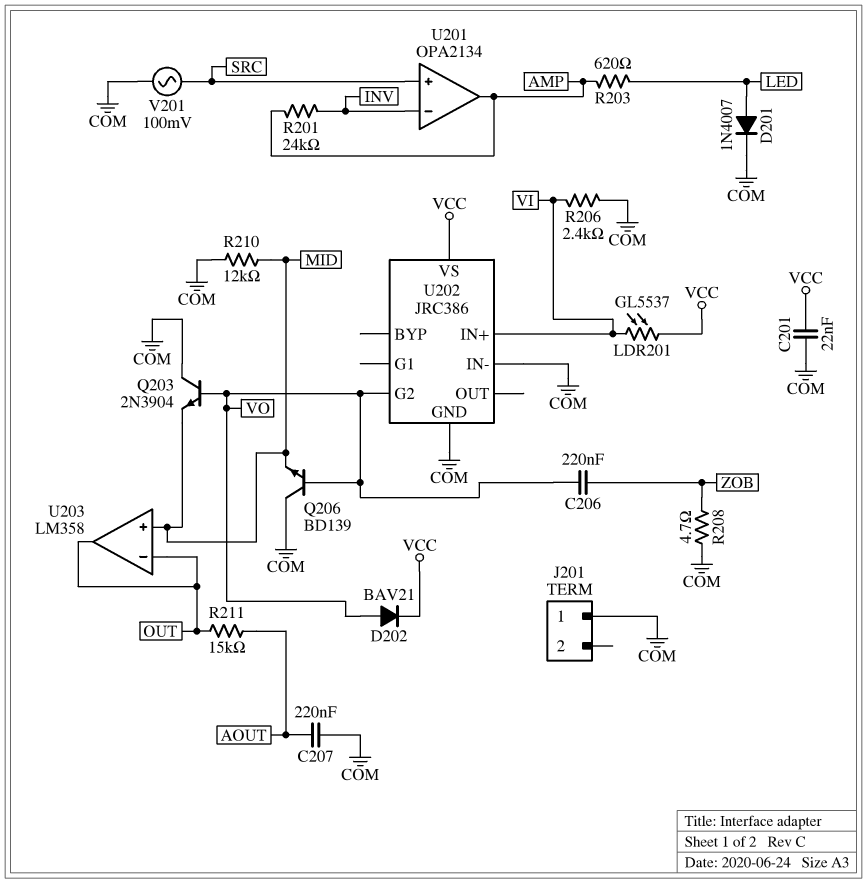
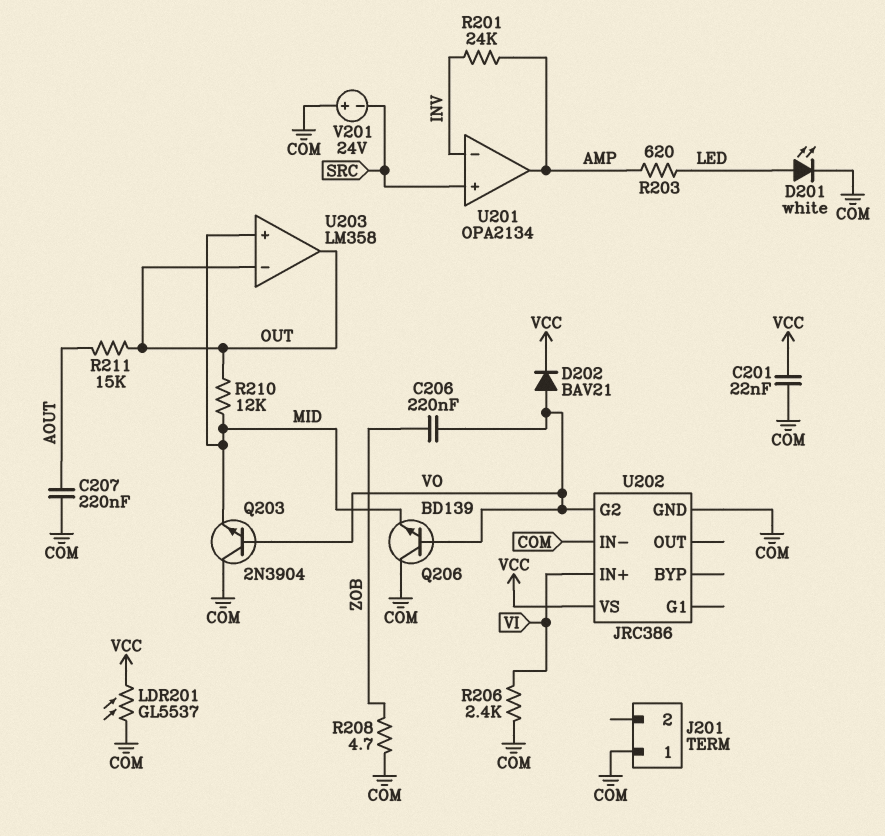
D201: diode 1N4007 (A LED, K COM) -> LED white (A LED, K COM)
LDR201: GL5537 (VCC, VI) -> GL5537 (COM, VCC)
R210: 12k (COM, MID) -> 12k (MID, OUT)
V201: AC 100mV (COM, SRC) -> 24V (plus COM, minus SRC)

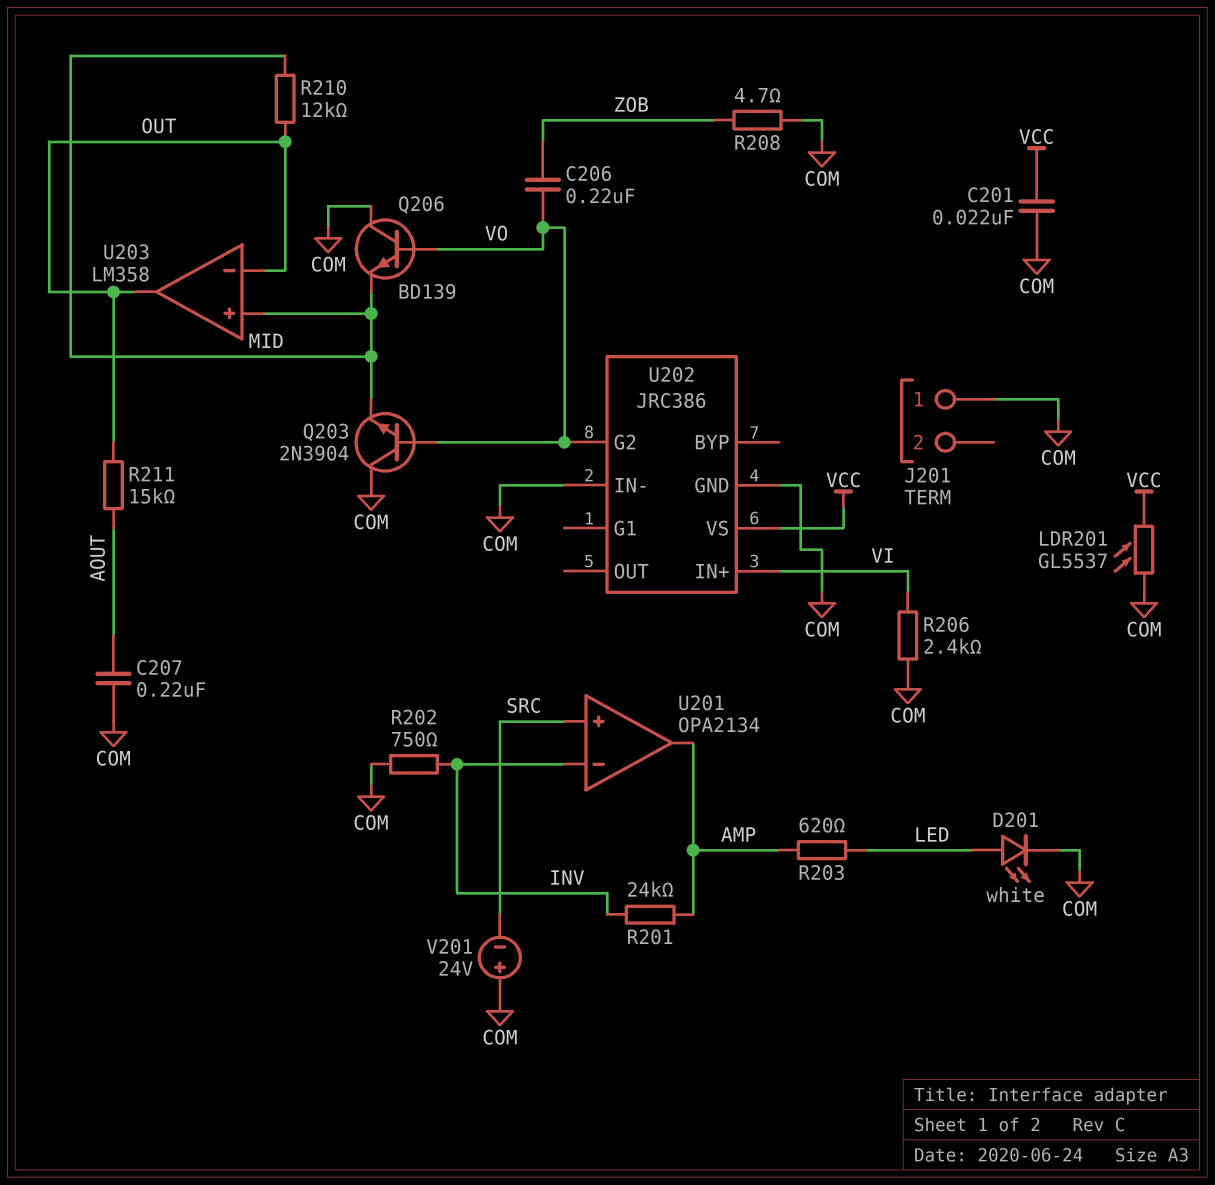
D202: diode BAV21 (A VO, K VCC) -> none
R202: none -> 750 (COM, INV)

